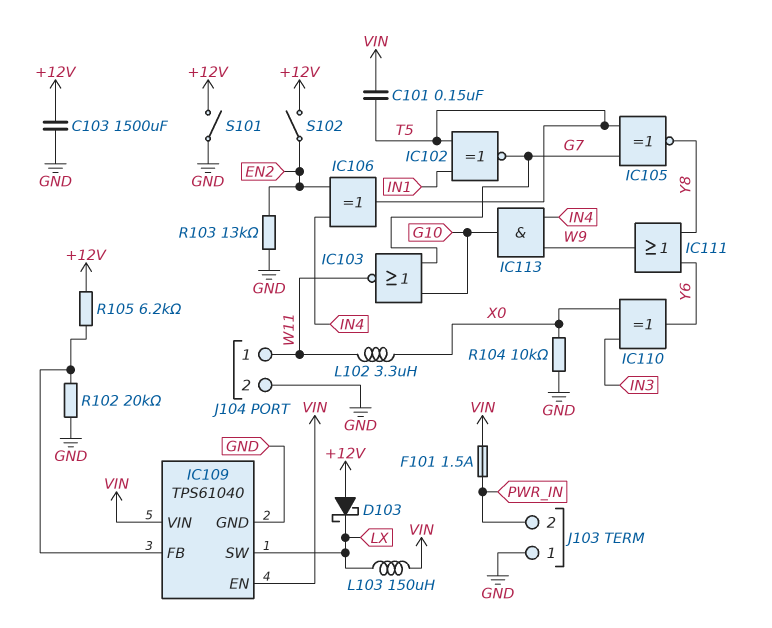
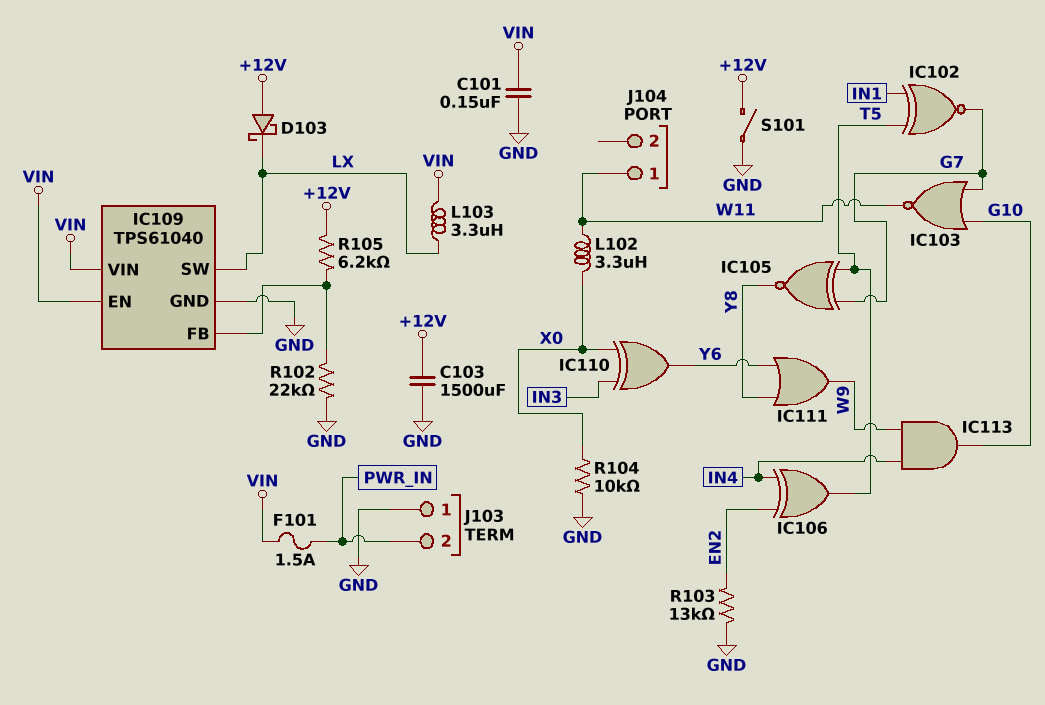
C101: 150nF (T5, VIN) -> 150nF (GND, VIN)
J104 pin 2: GND -> none
L103: 150uH (LX, VIN) -> 3.3uH (LX, VIN)
R102: 20k (GND, IC109/FB) -> 22k (GND, IC109/FB)
S102: switch (+12V, EN2) -> none

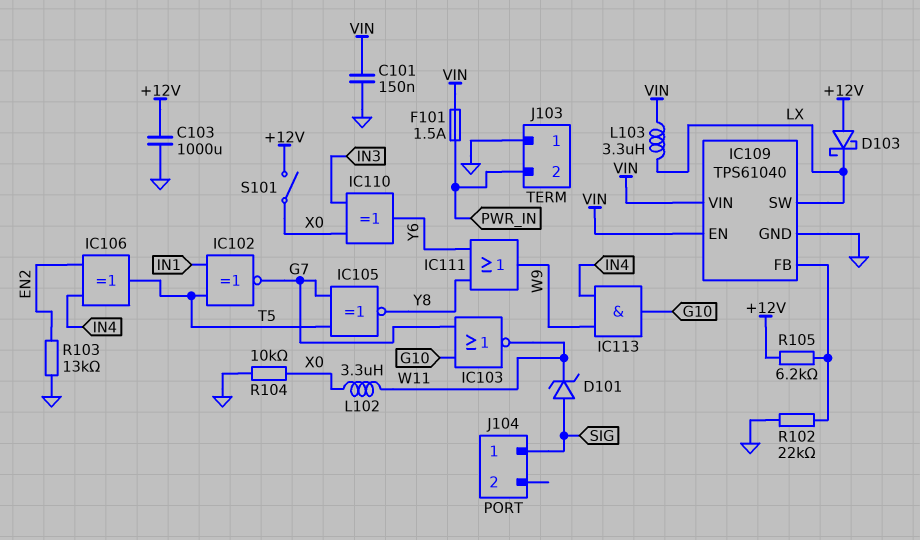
C103: 1500uF (+12V, GND) -> 1000uF (+12V, GND)
D101: none -> zener (A SIG, K W11)
J104 pin 1: W11 -> SIG
S101: switch (+12V, GND) -> switch (+12V, X0)

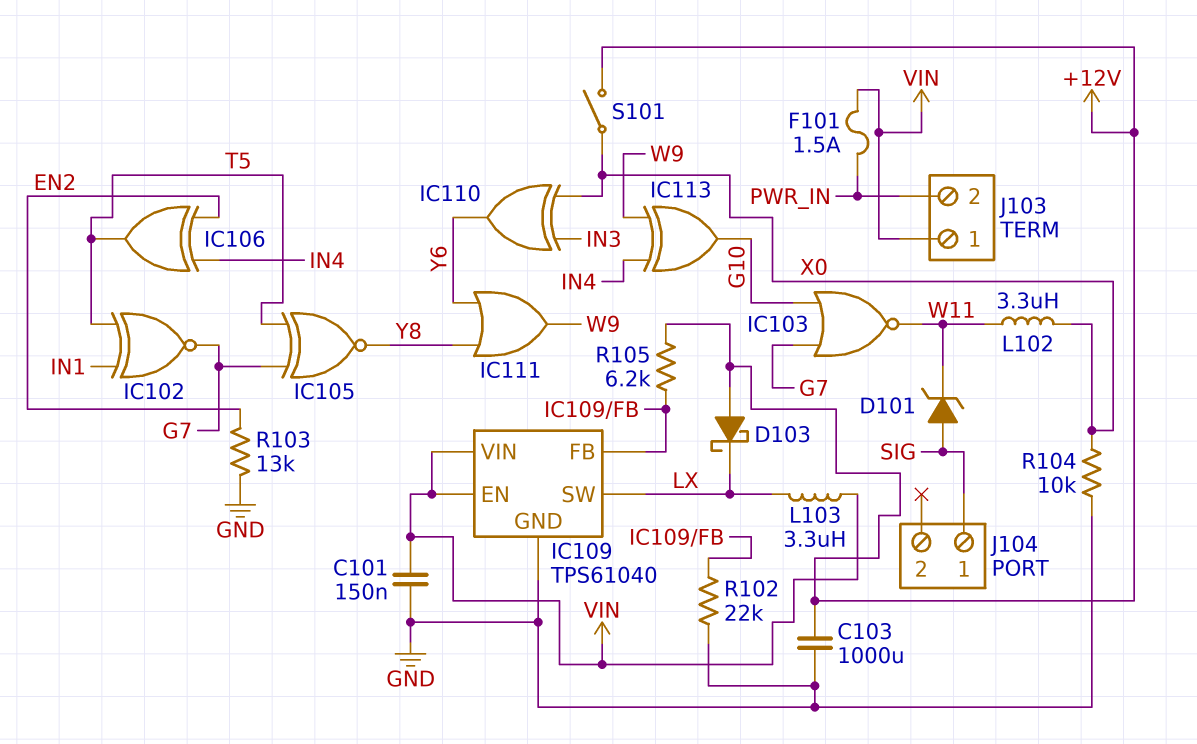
IC113: AND (in IN4, in W9, out G10) -> XOR (in IN4, in W9, out G10)
J103 pin 1: GND -> VIN

